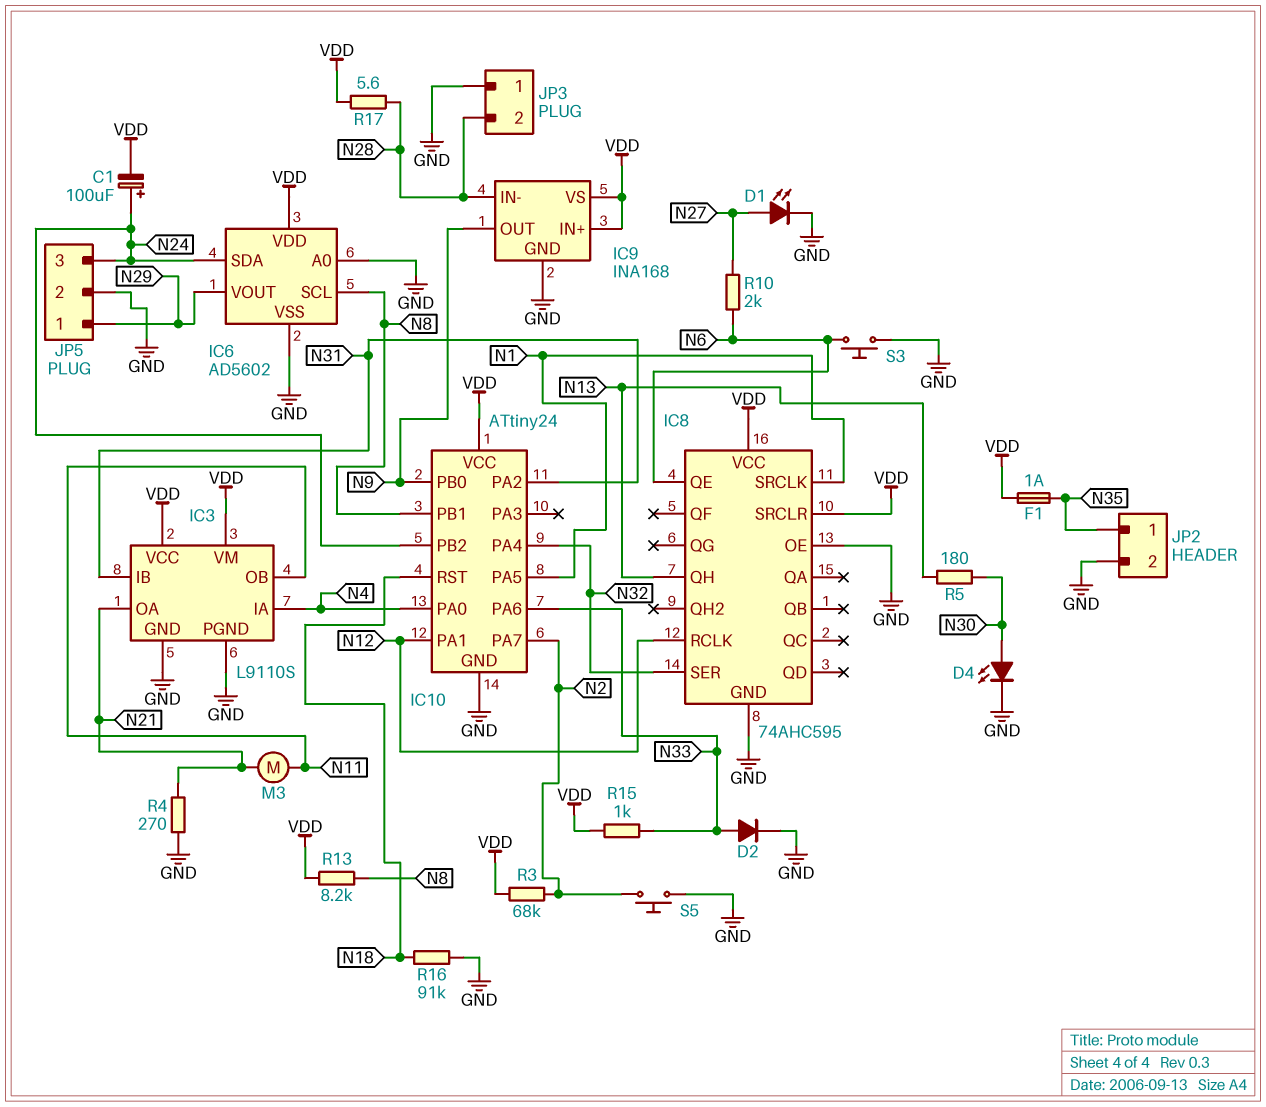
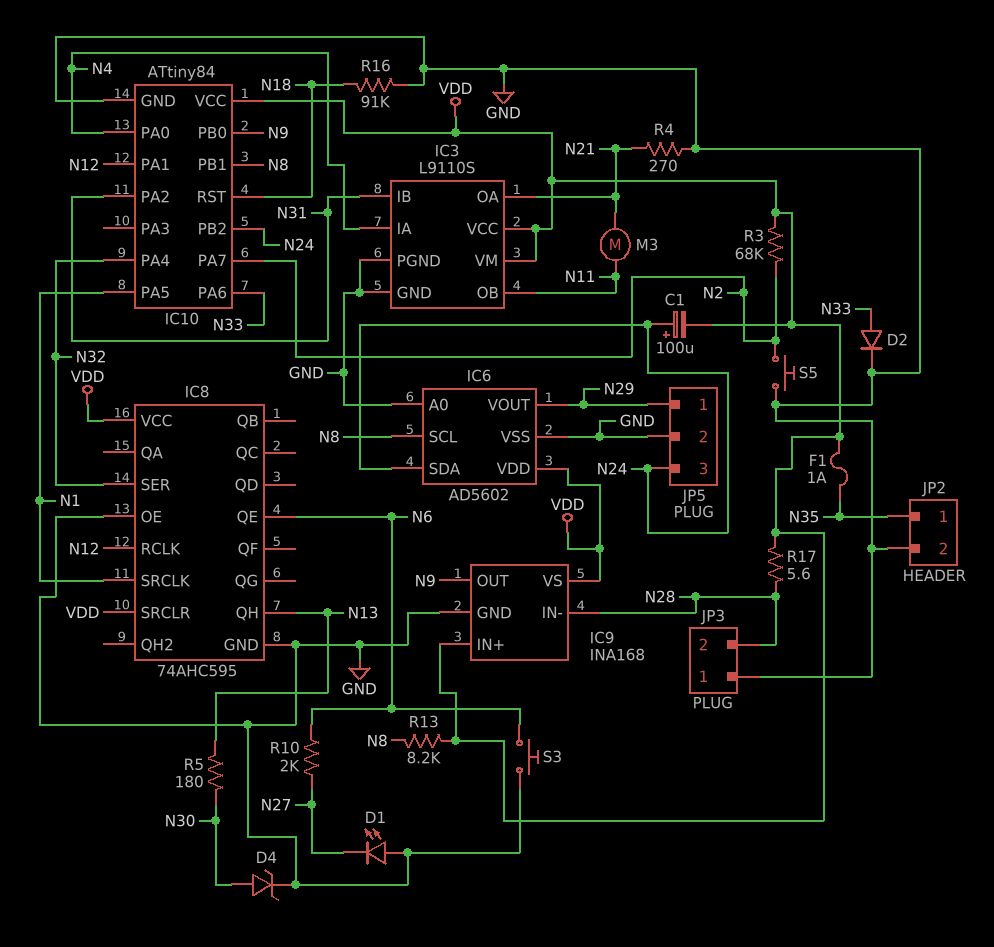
D1: LED (A N27, K GND) -> LED (A GND, K N27)
D4: LED (A N30, K GND) -> zener (A N30, K GND)
IC10: ATtiny24 -> ATtiny84
R15: 1k (N33, VDD) -> none

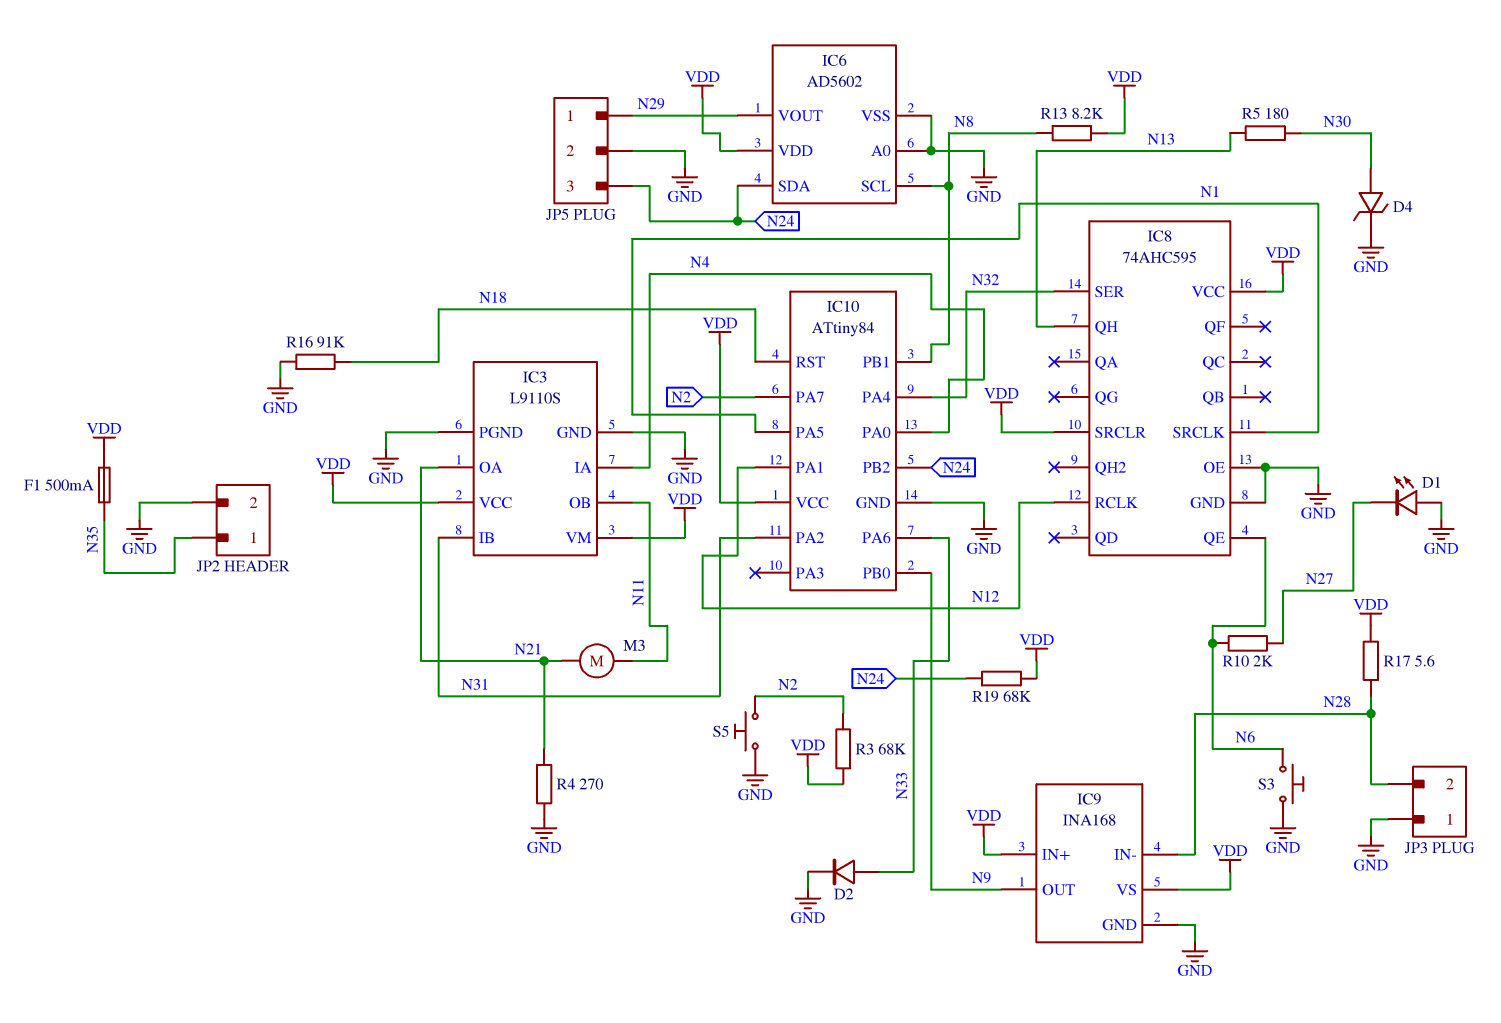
C1: 100uF (plus N24, minus VDD) -> none
F1: 1A (N35, VDD) -> 500mA (N35, VDD)
R19: none -> 68k (N24, VDD)

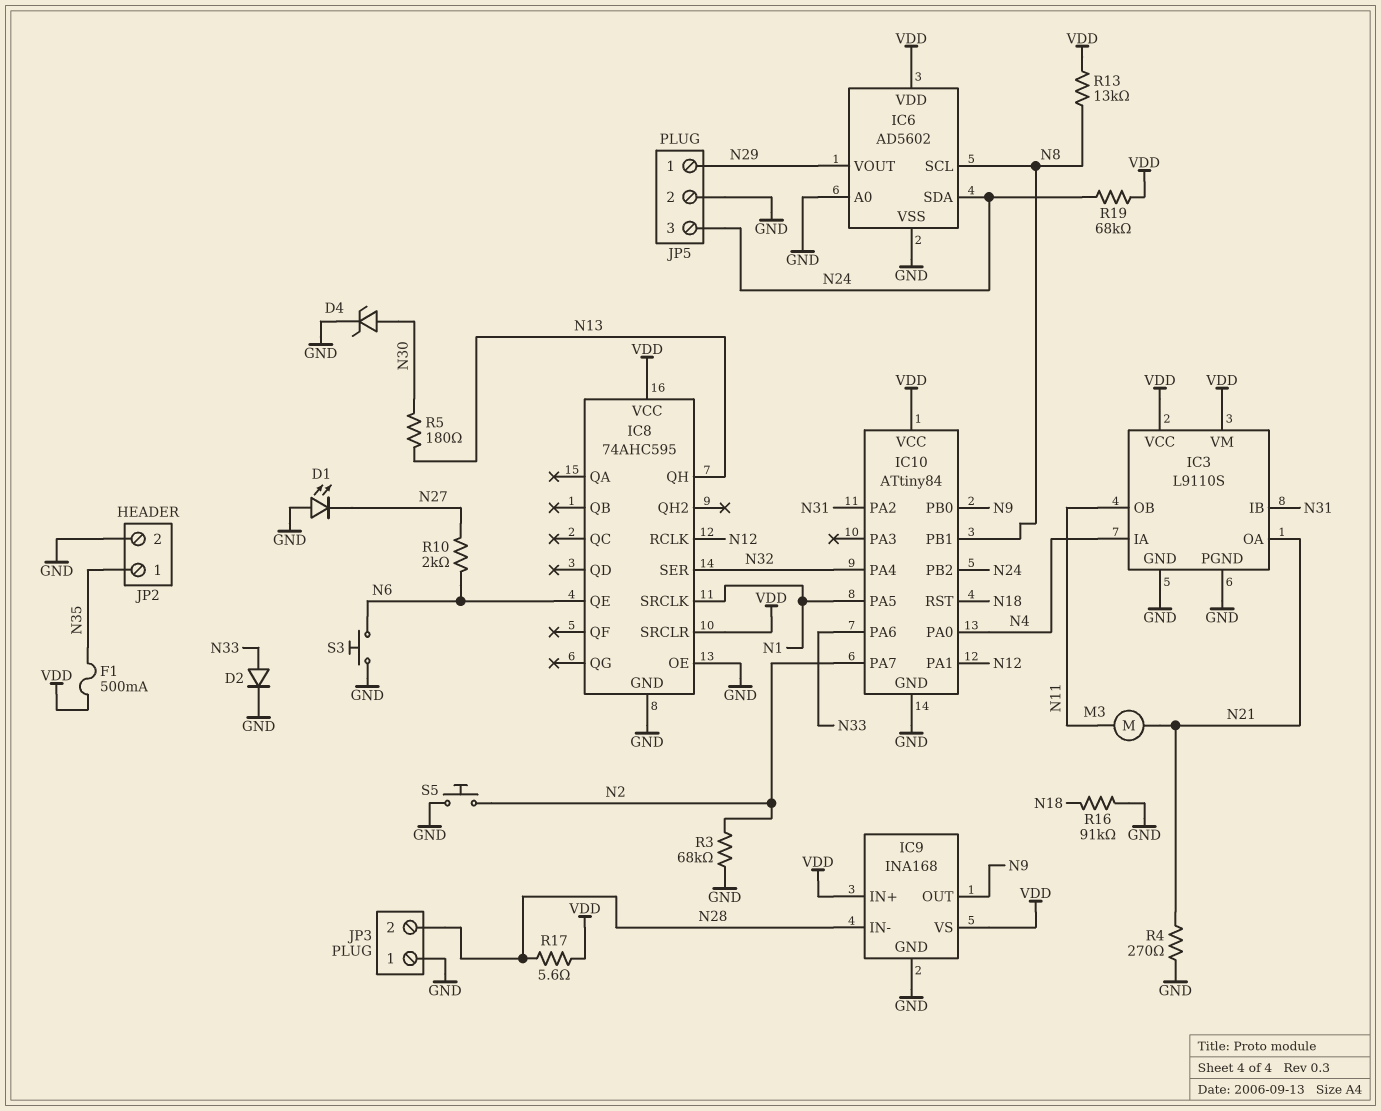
R3: 68k (N2, VDD) -> 68k (GND, N2)
R13: 8.2k (N8, VDD) -> 13k (N8, VDD)

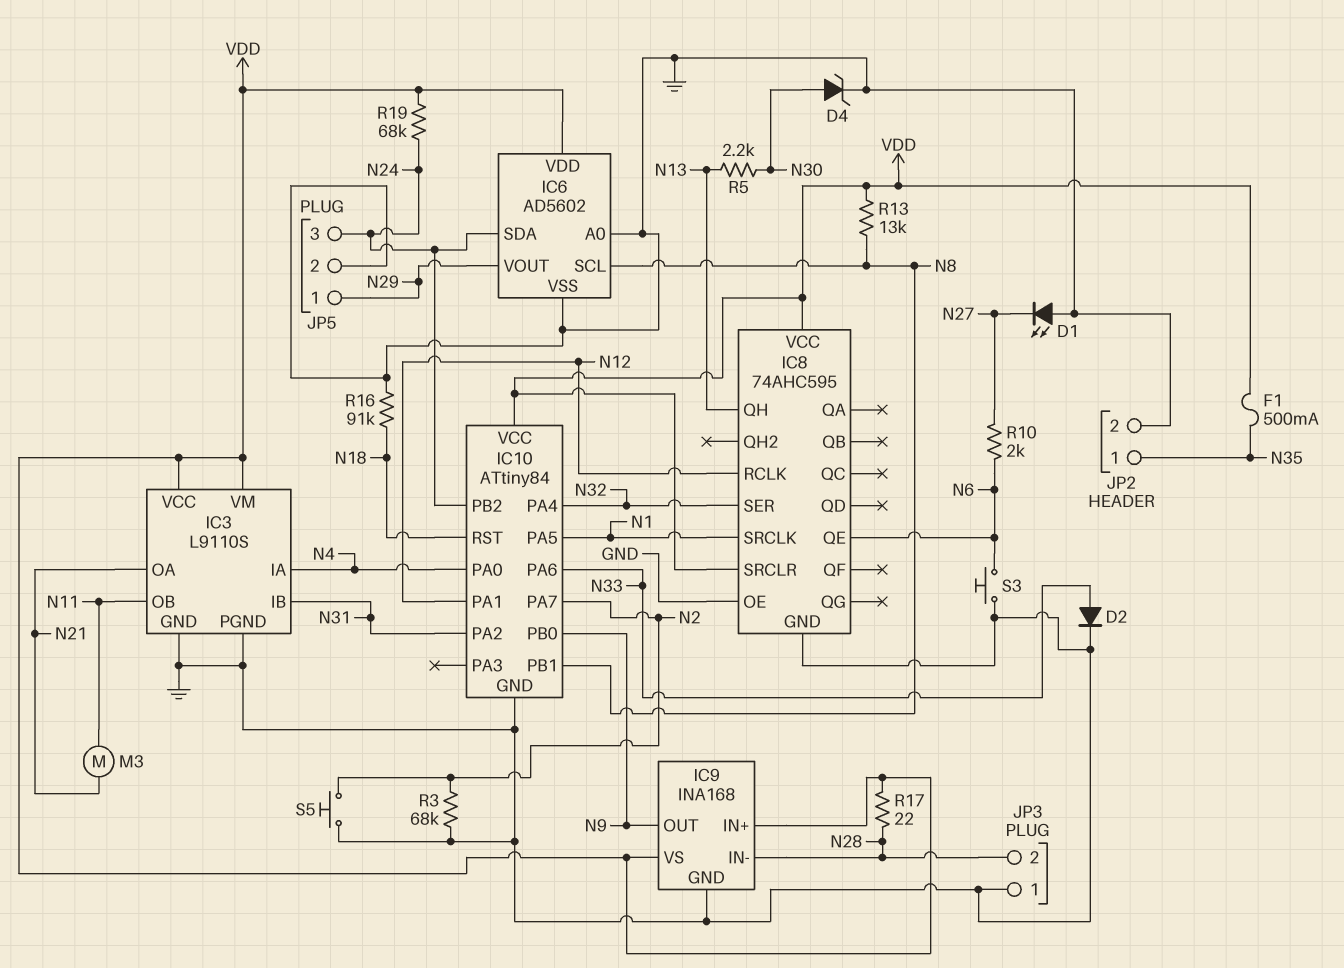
R4: 270 (GND, N21) -> none
R5: 180 (N13, N30) -> 2.2k (N13, N30)
R17: 5.6 (N28, VDD) -> 22 (N28, VDD)

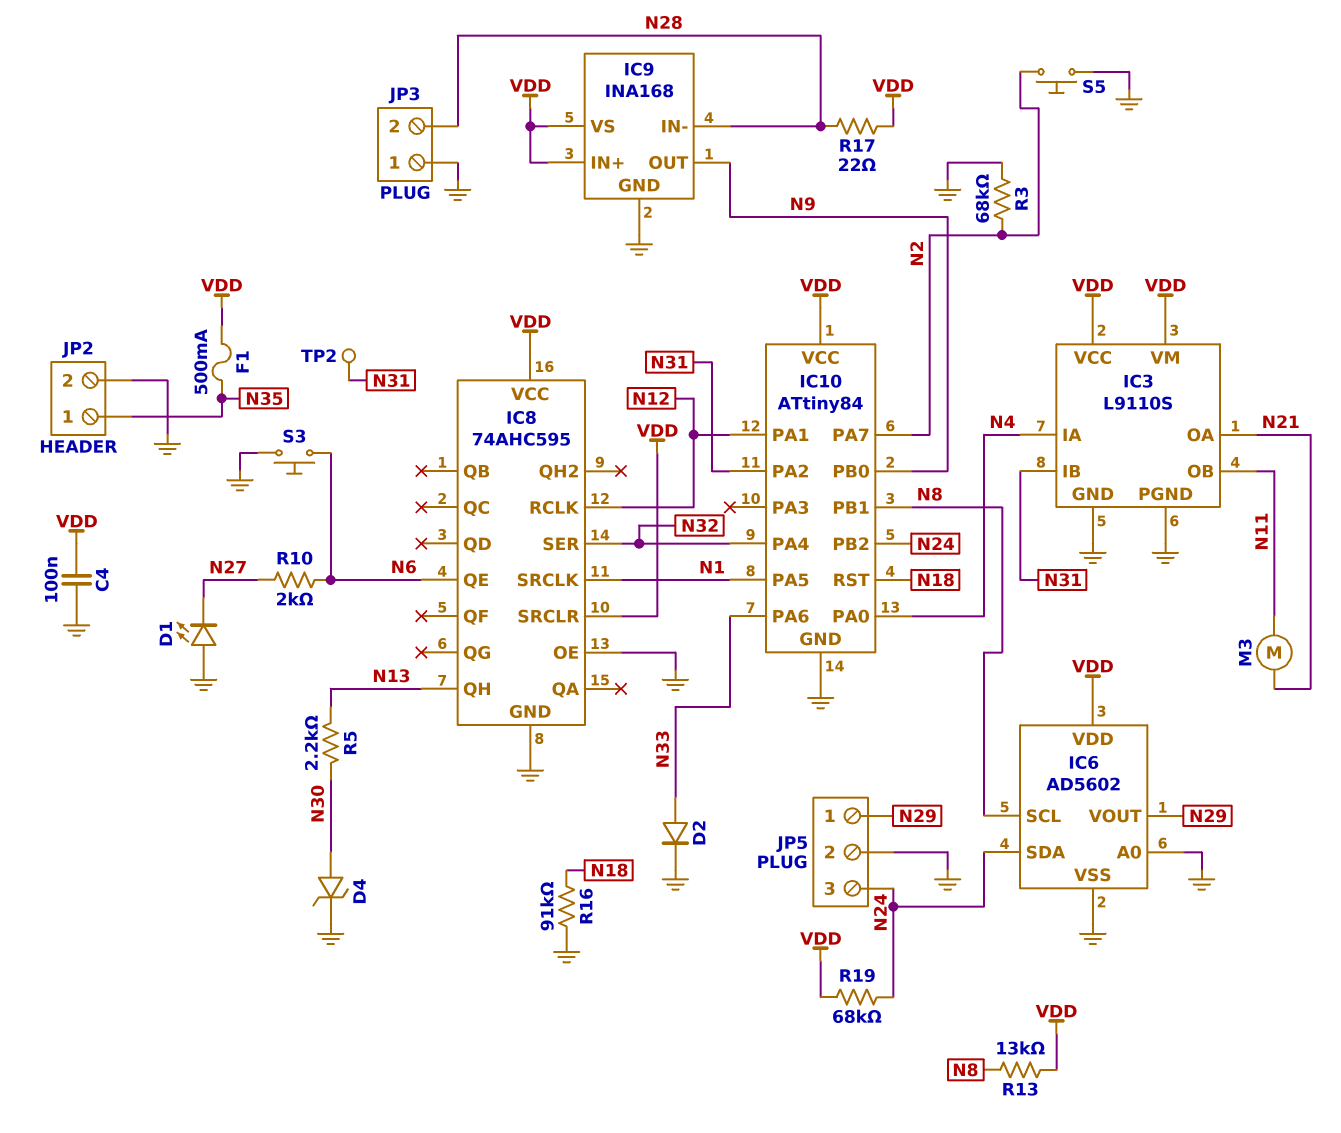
C4: none -> 100nF (GND, VDD)
TP2: none -> test point (N31)

